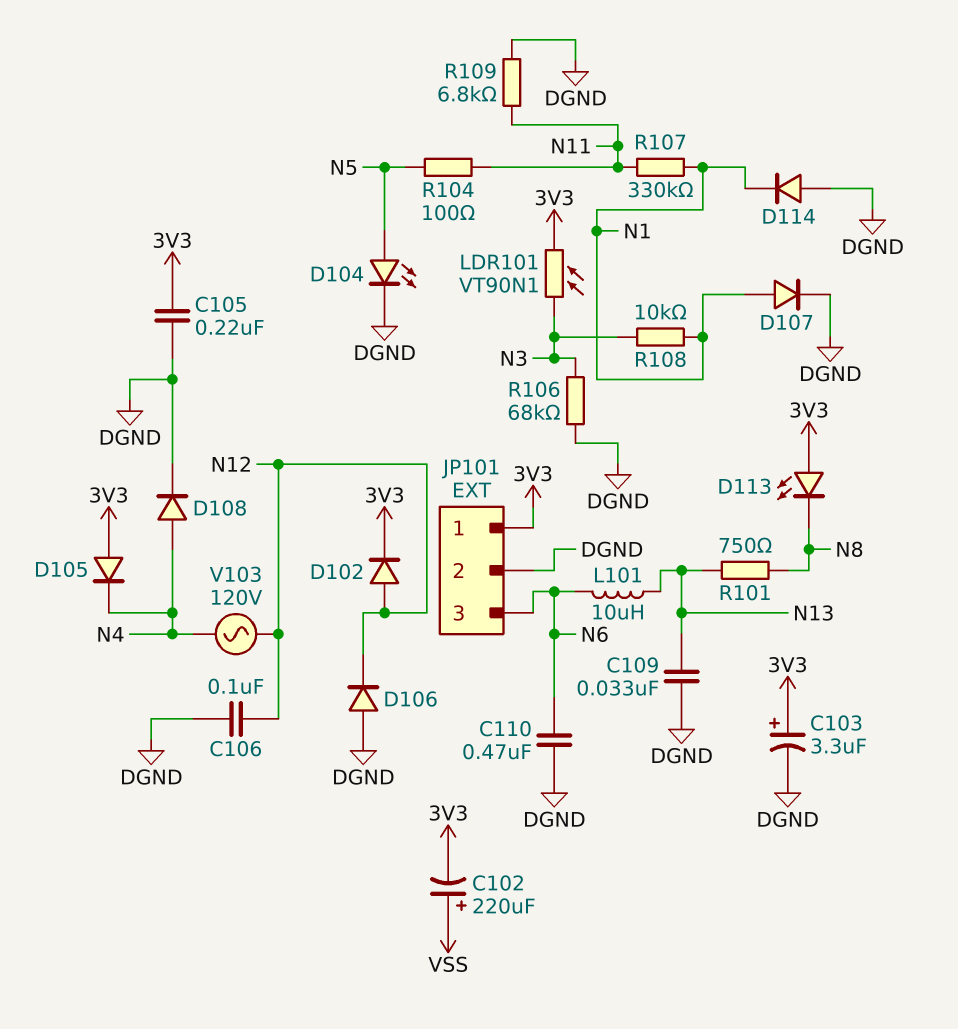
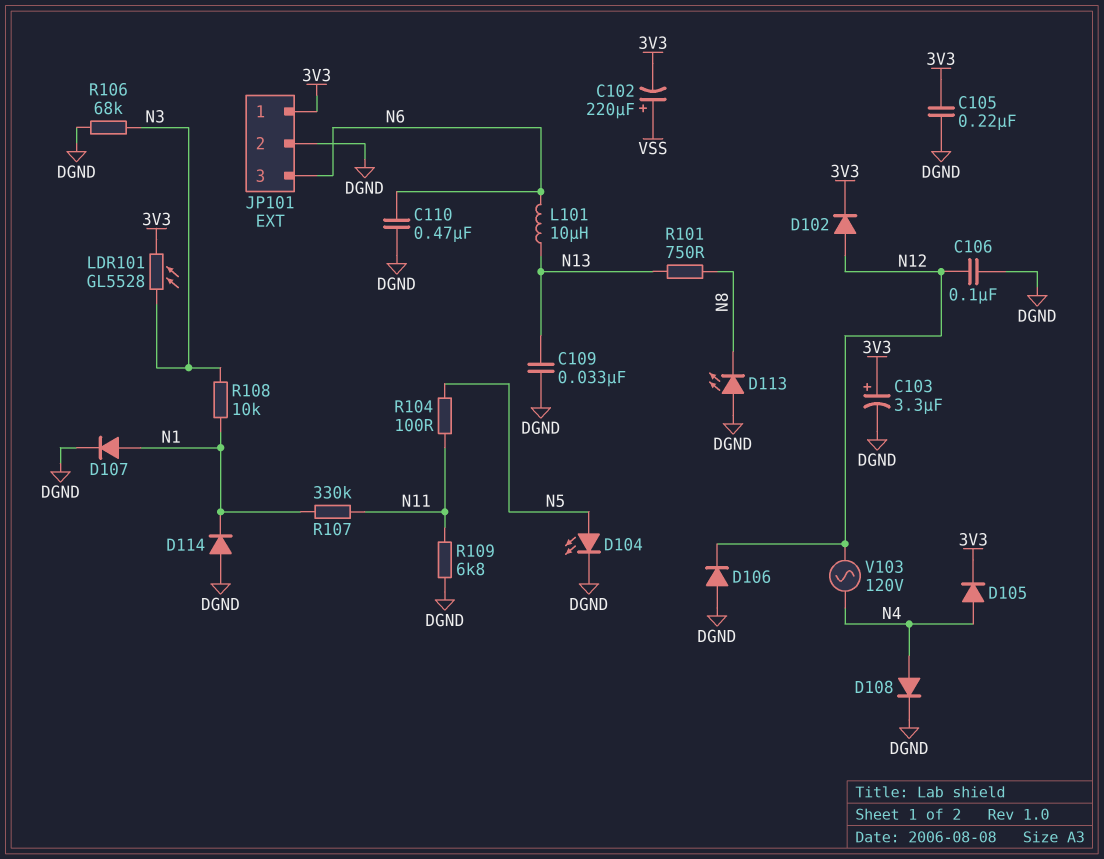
D105: diode (A 3V3, K N4) -> diode (A N4, K 3V3)
D113: LED (A 3V3, K N8) -> LED (A DGND, K N8)
LDR101: VT90N1 (3V3, N3) -> GL5528 (3V3, N3)

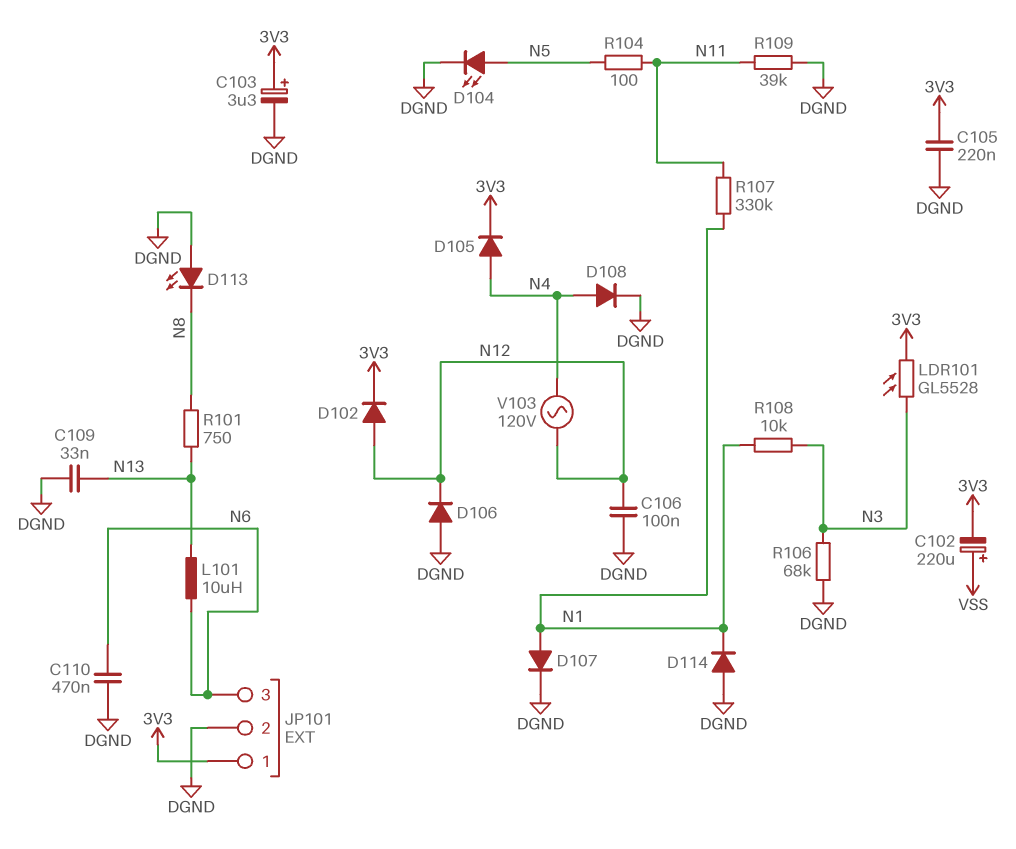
R109: 6.8k (DGND, N11) -> 39k (DGND, N11)

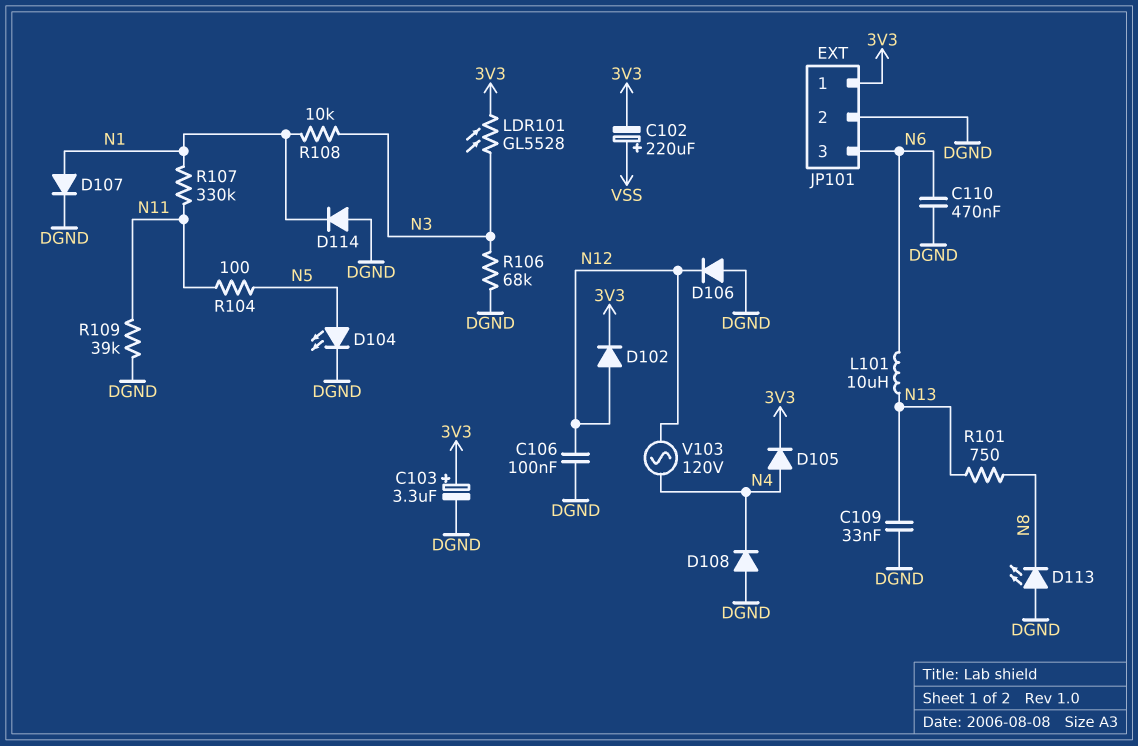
C105: 220nF (3V3, DGND) -> none
D108: diode (A N4, K DGND) -> diode (A DGND, K N4)

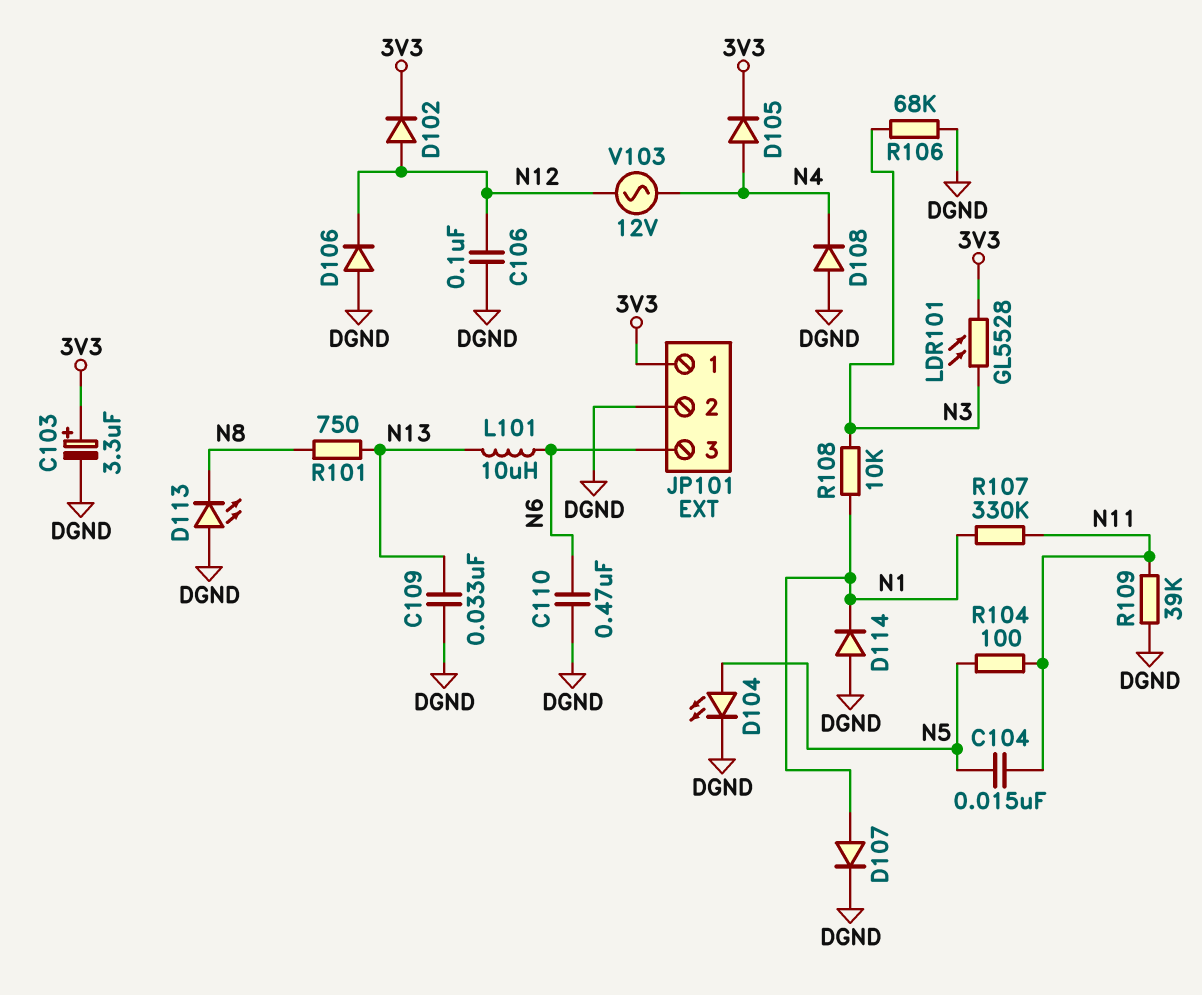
C102: 220uF (plus VSS, minus 3V3) -> none
C104: none -> 15nF (N5, N11)
V103: AC 120V (N4, N12) -> AC 12V (N4, N12)

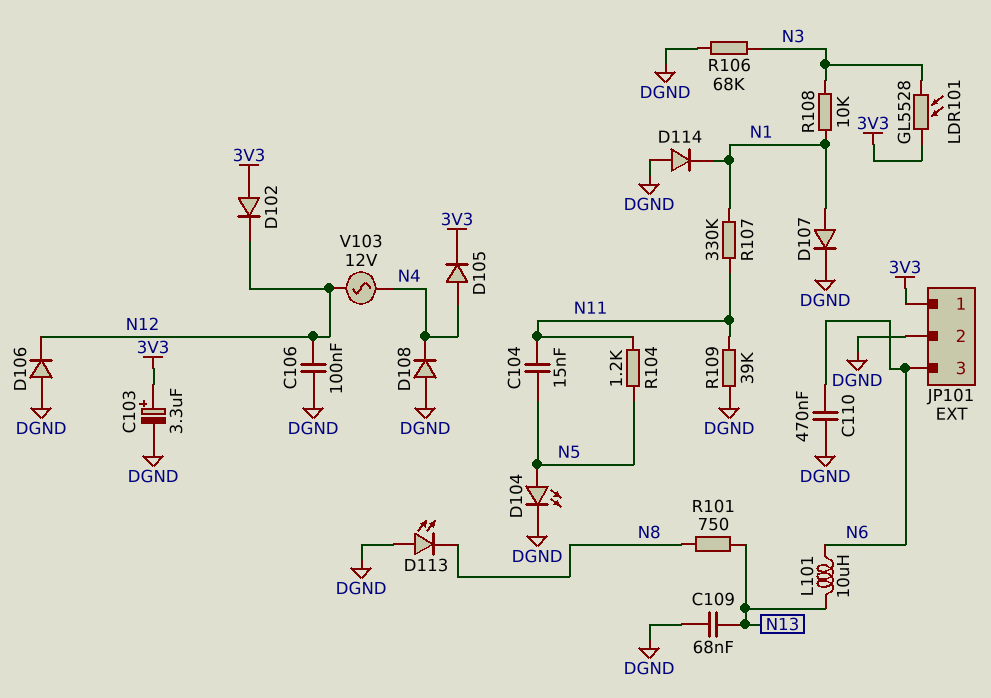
C109: 33nF (DGND, N13) -> 68nF (DGND, N13)
D102: diode (A N12, K 3V3) -> diode (A 3V3, K N12)
R104: 100 (N5, N11) -> 1.2k (N5, N11)

